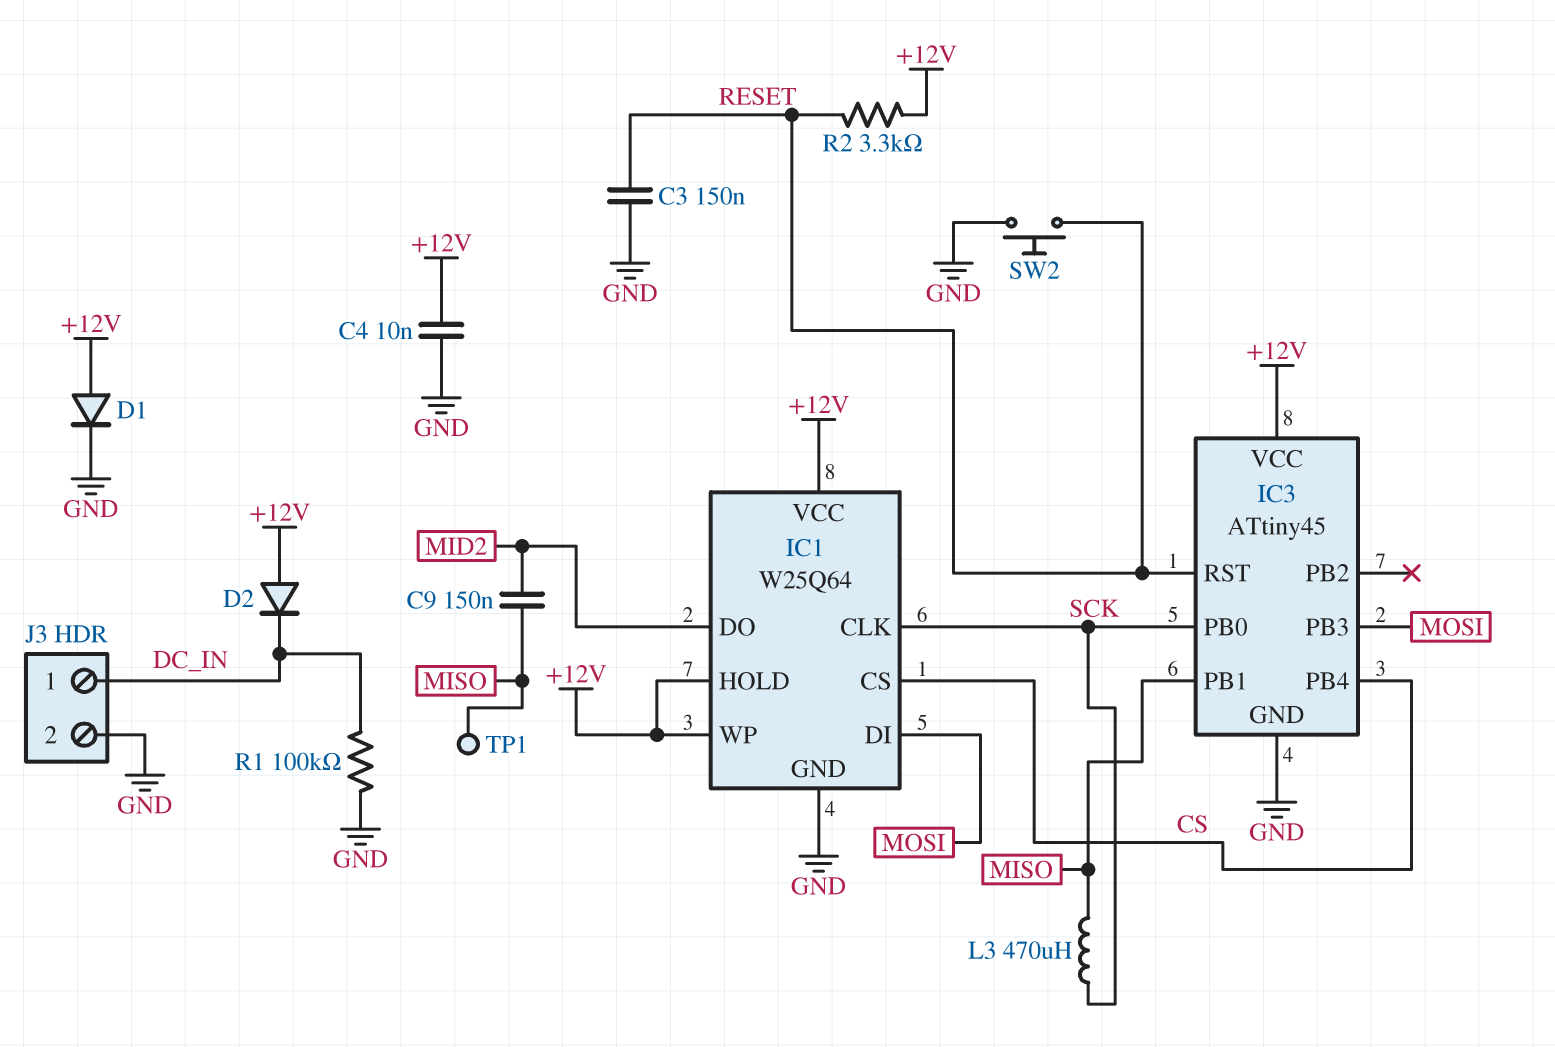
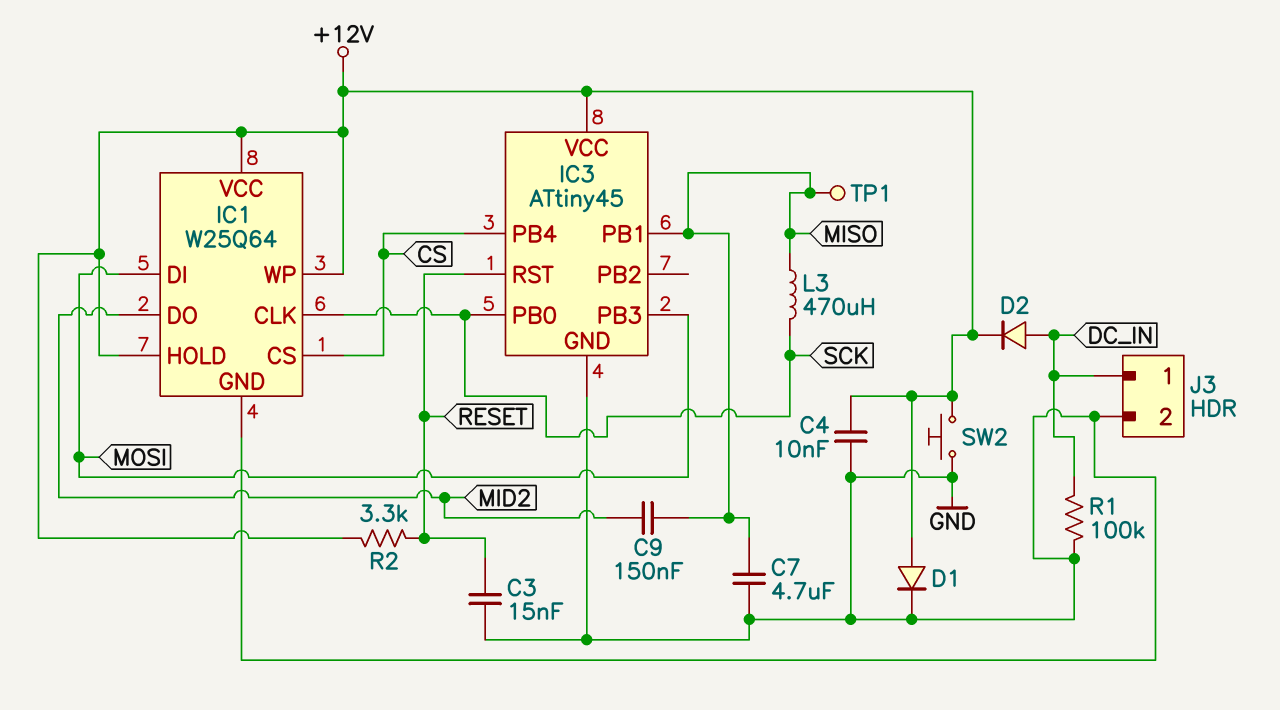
C3: 150nF (GND, RESET) -> 15nF (GND, RESET)
C7: none -> 4.7uF (GND, MISO)
D2: diode (A +12V, K DC_IN) -> diode (A DC_IN, K +12V)
SW2: button (GND, RESET) -> button (+12V, GND)

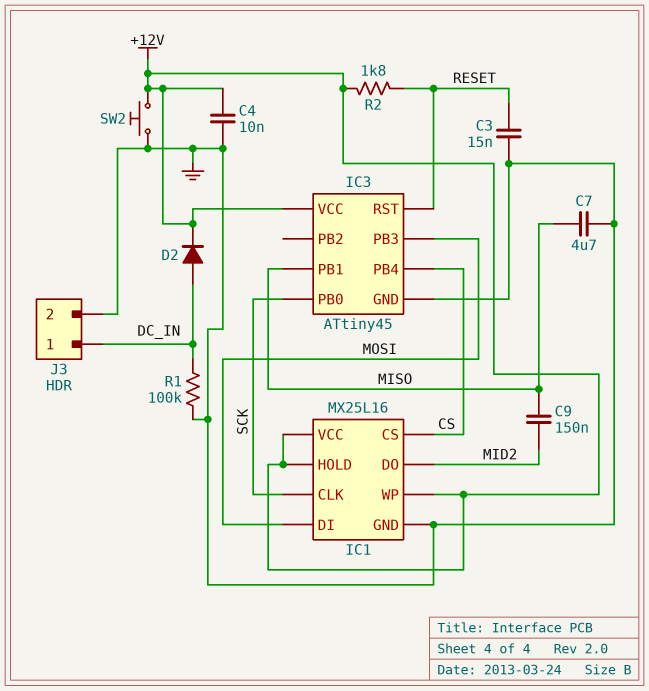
D1: diode (A +12V, K GND) -> none
IC1: W25Q64 -> MX25L16
L3: 470uH (MISO, SCK) -> none
R2: 3.3k (+12V, RESET) -> 1.8k (+12V, RESET)
TP1: test point (MISO) -> none

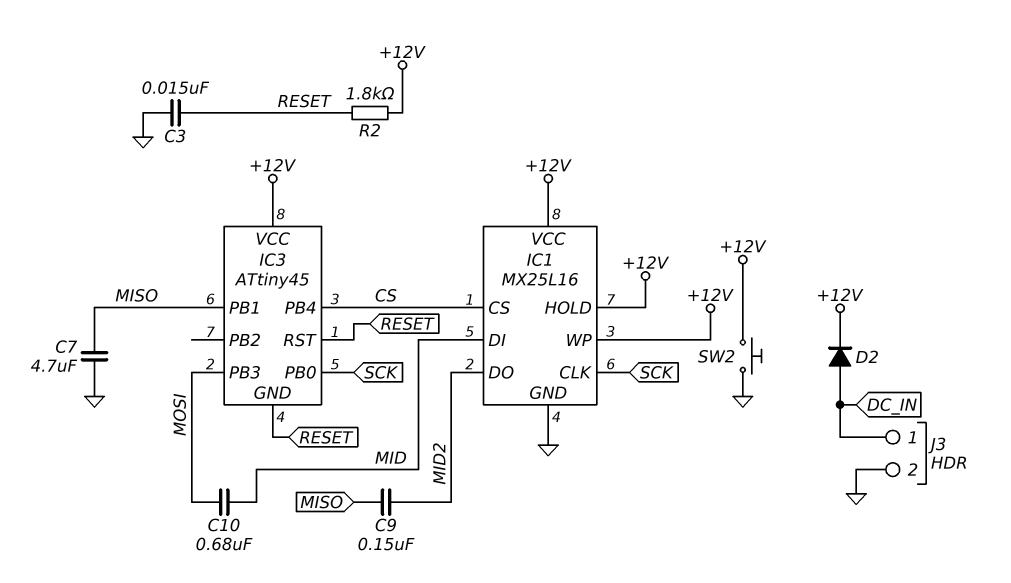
C4: 10nF (+12V, GND) -> none
C10: none -> 680nF (MID, MOSI)
IC1 pin DI: MOSI -> MID
IC3 pin GND: GND -> RESET
R1: 100k (DC_IN, GND) -> none

